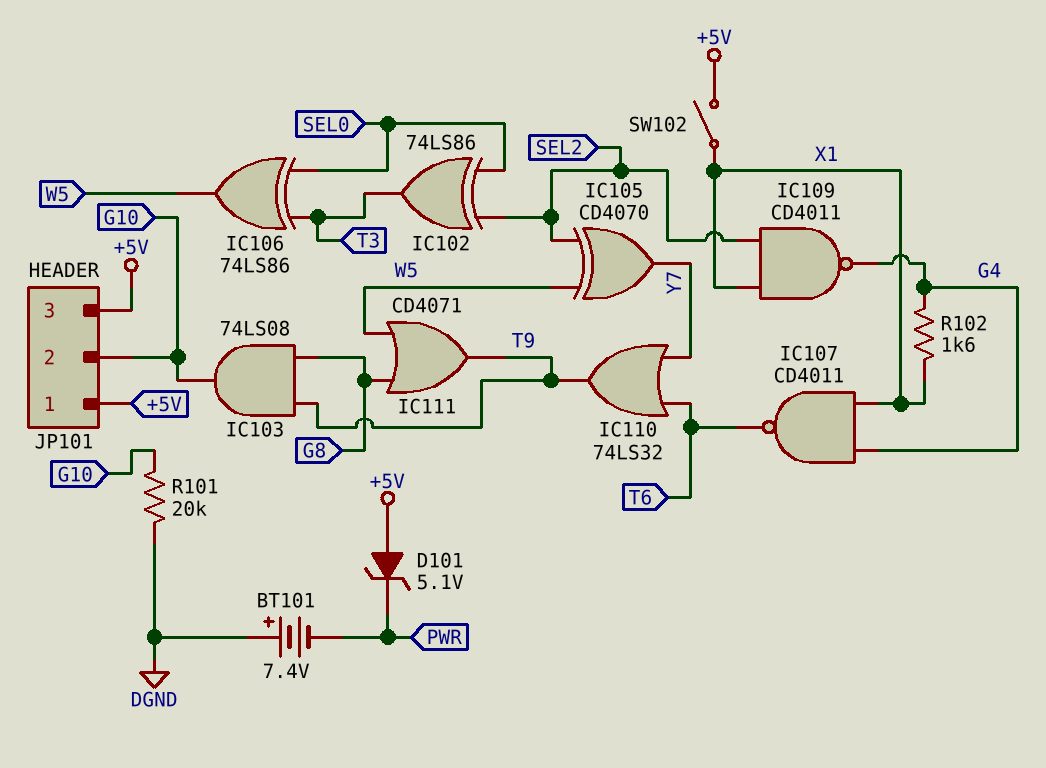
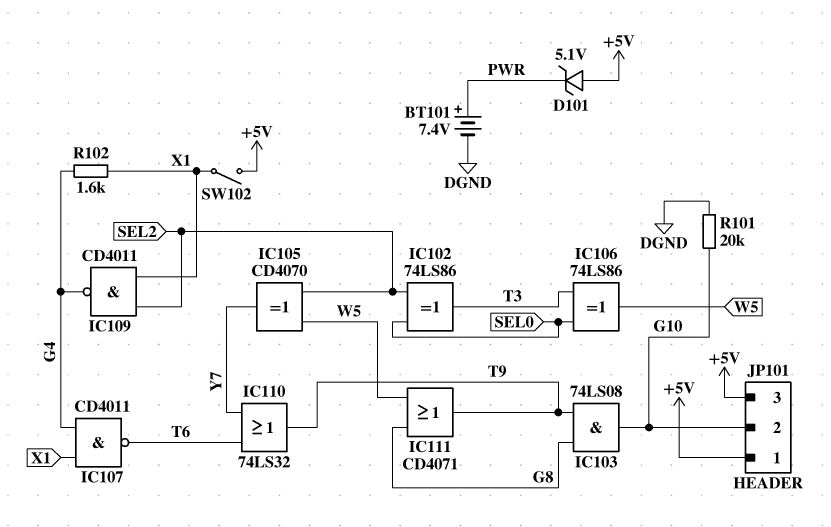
BT101: 7.4V (plus DGND, minus PWR) -> 7.4V (plus PWR, minus DGND)

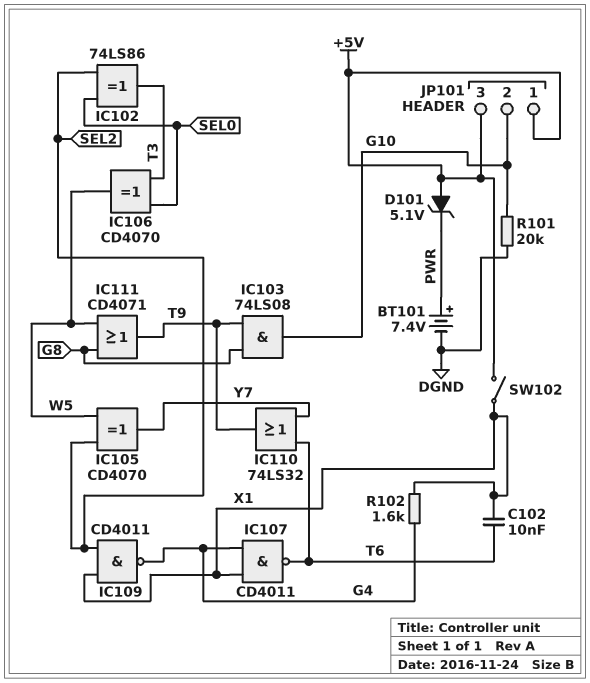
C102: none -> 10nF (T6, X1)
IC106: XOR 74LS86 (in SEL0, in T3, out W5) -> XOR CD4070 (in SEL0, in T3, out W5)

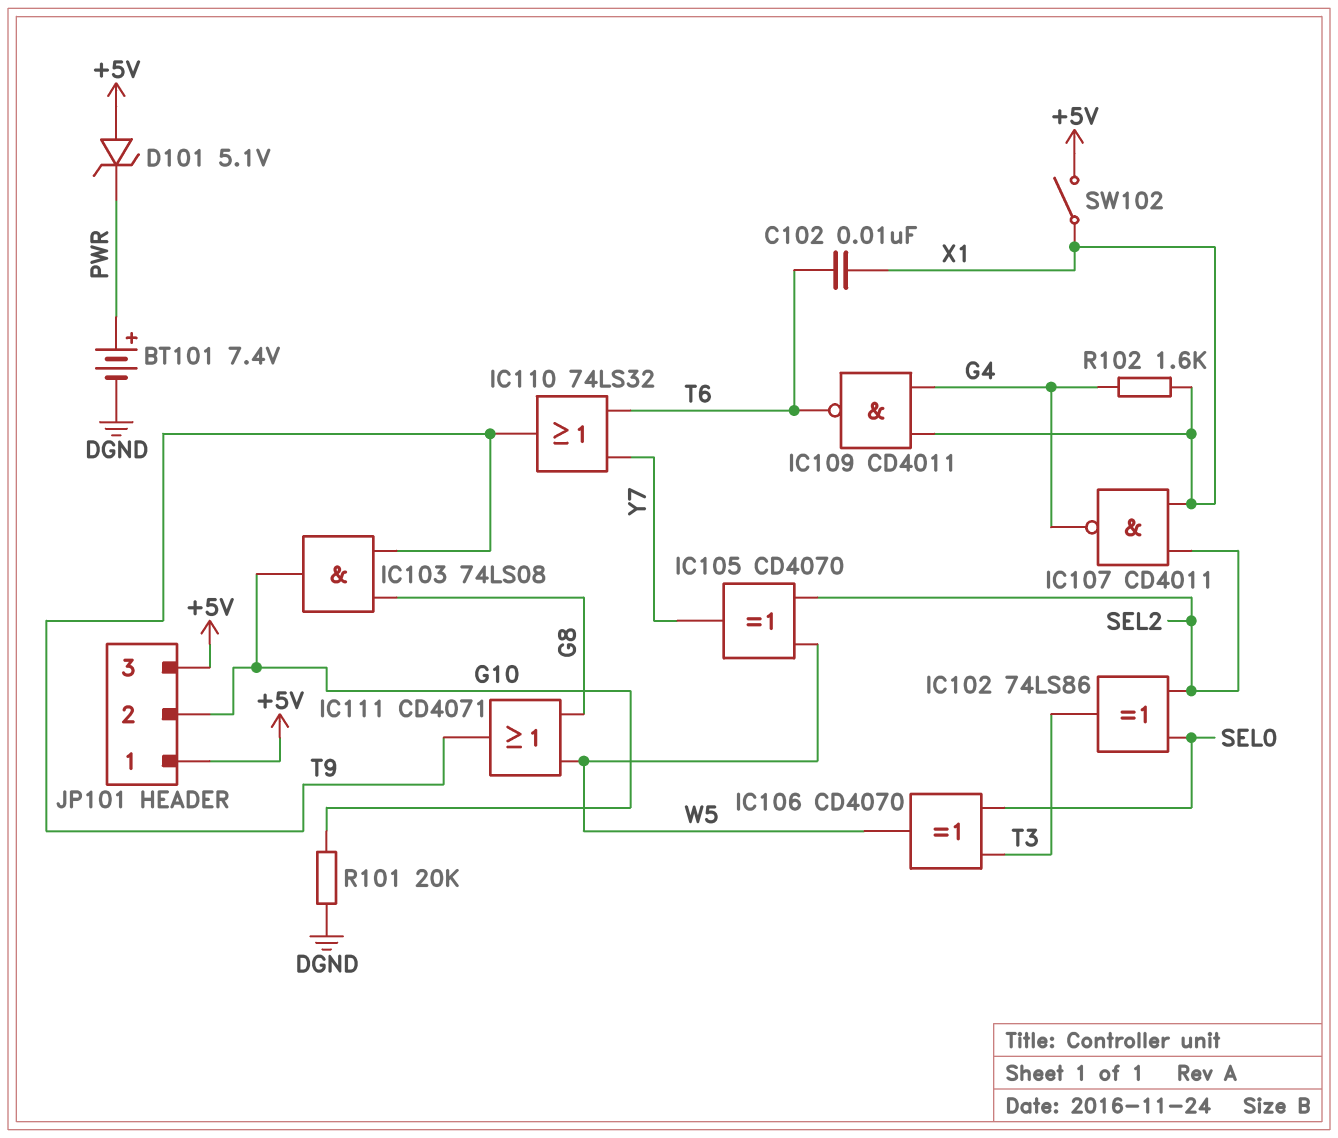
IC107: NAND CD4011 (in G4, in X1, out T6) -> NAND CD4011 (in SEL2, in X1, out G4)
IC109: NAND CD4011 (in SEL2, in X1, out G4) -> NAND CD4011 (in G4, in X1, out T6)

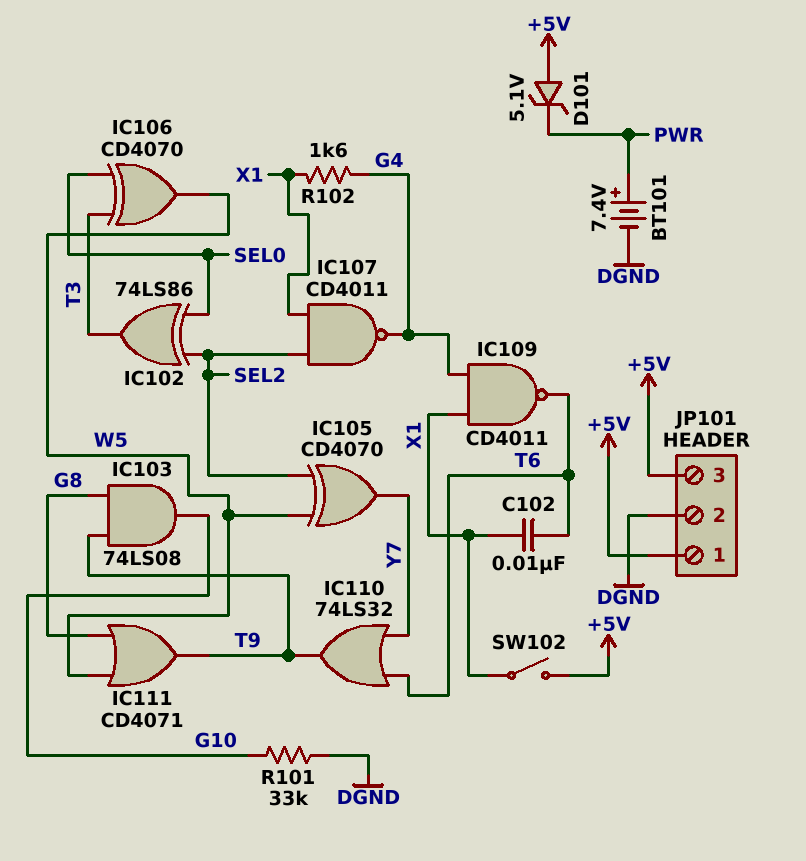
JP101 pin 2: G10 -> DGND
R101: 20k (DGND, G10) -> 33k (DGND, G10)

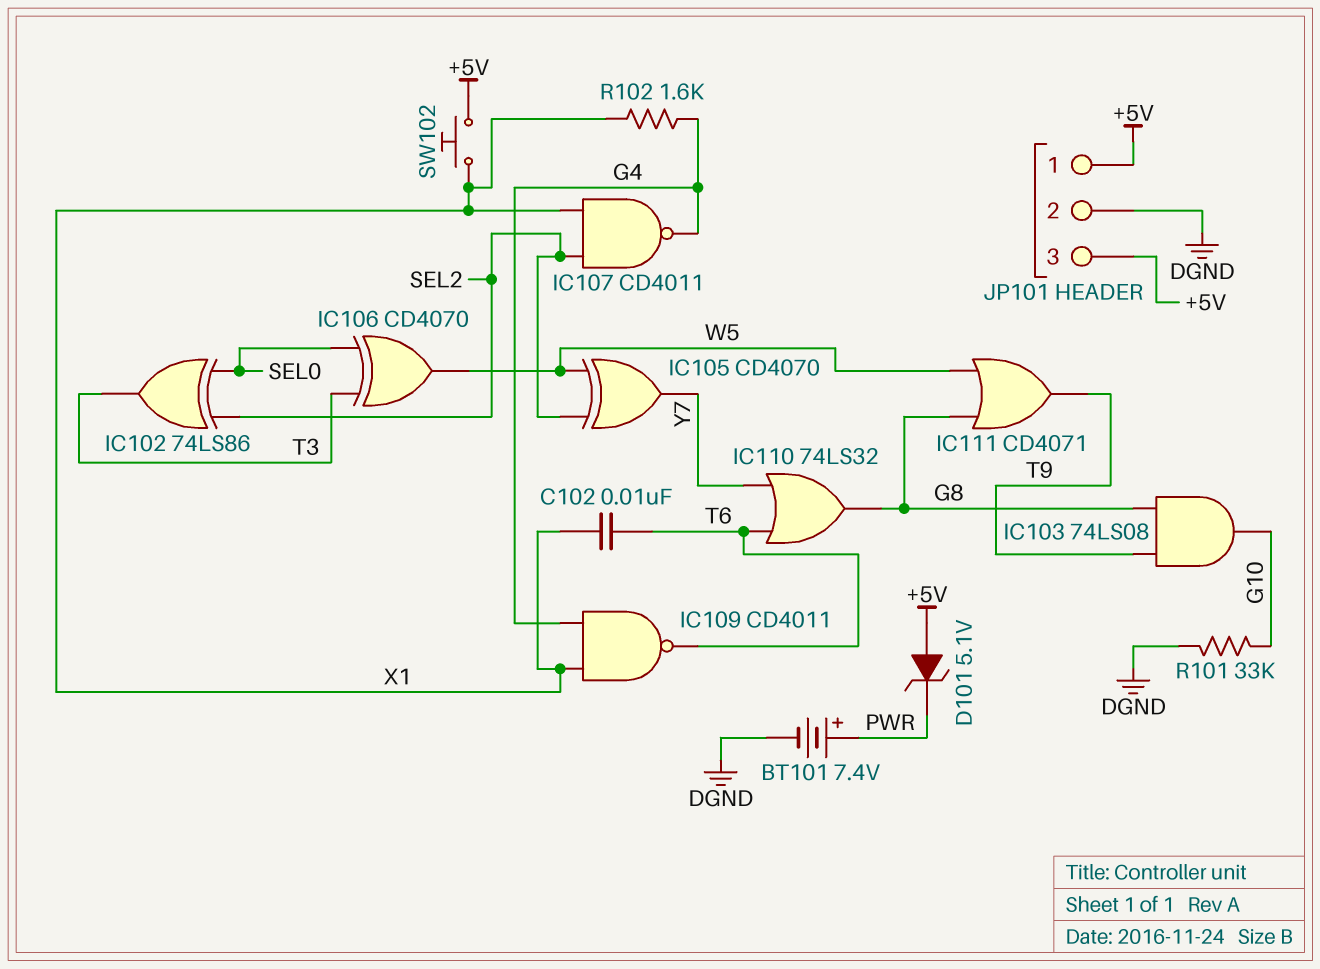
IC110: OR 74LS32 (in T6, in Y7, out T9) -> OR 74LS32 (in T6, in Y7, out G8)
SW102: switch (+5V, X1) -> button (+5V, X1)

